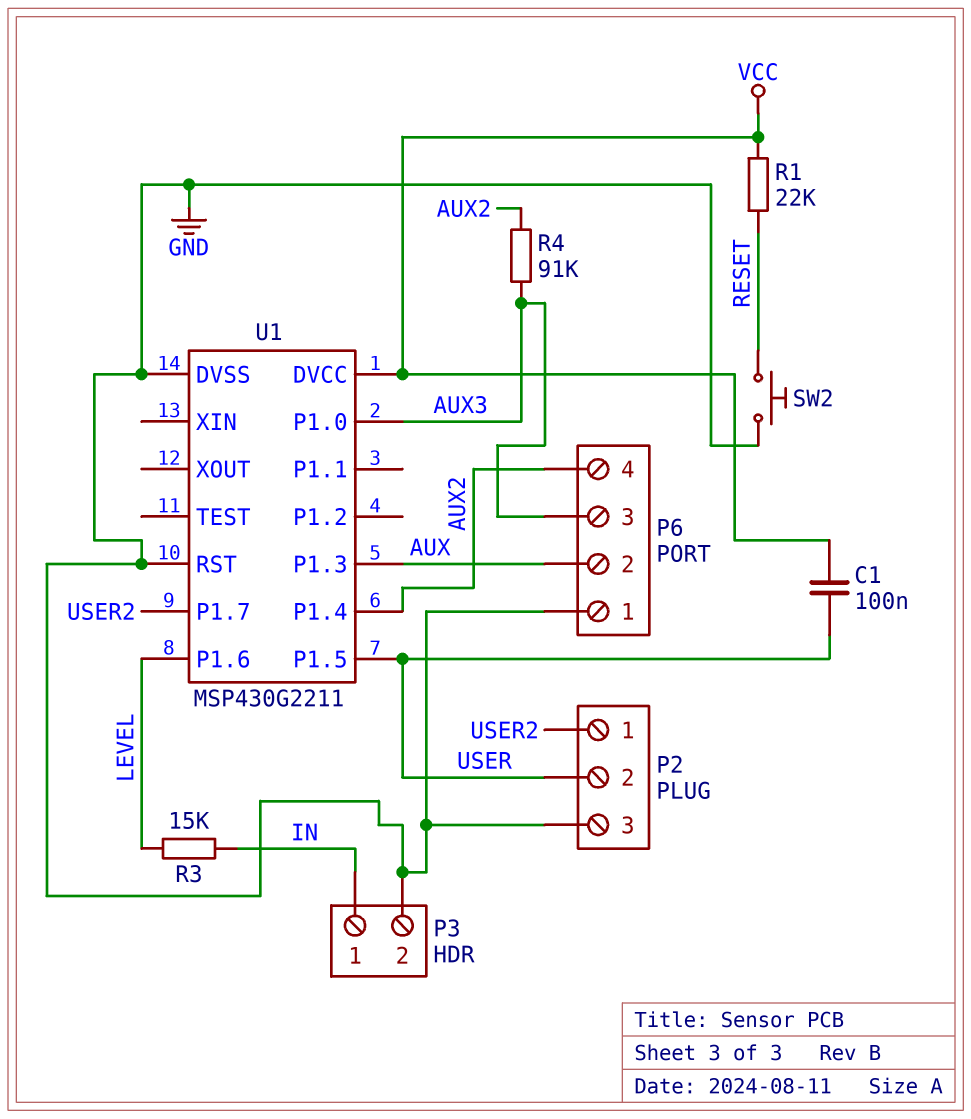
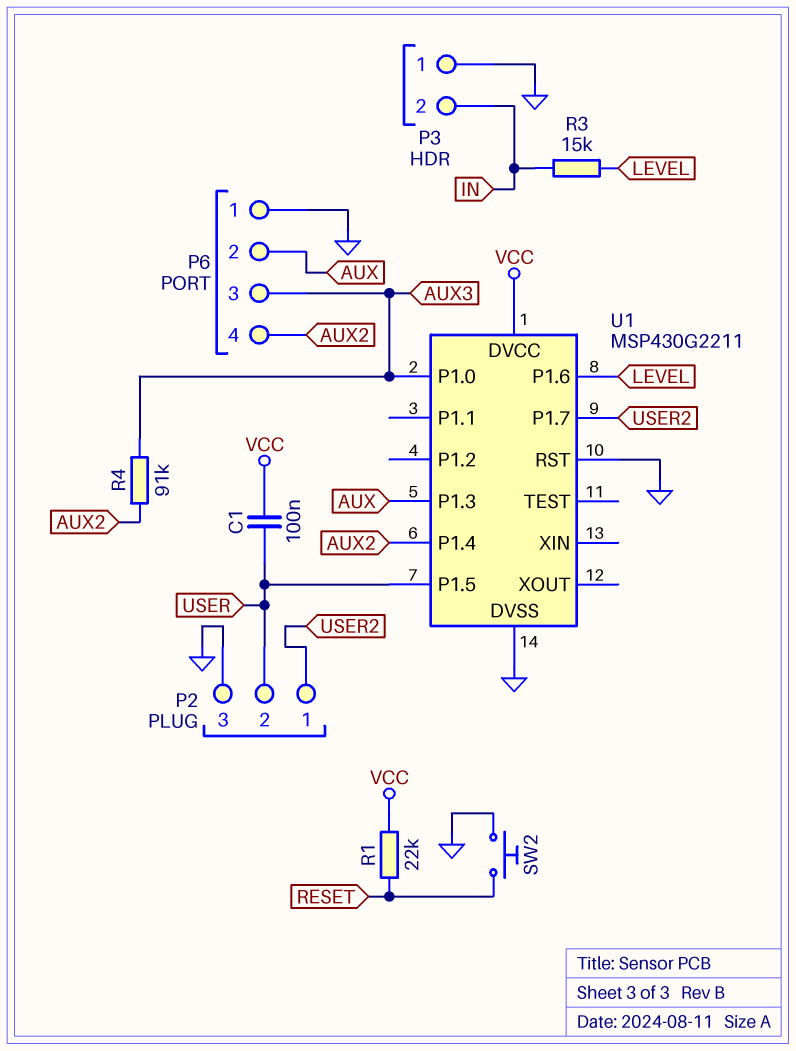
P3 pin 1: IN -> GND
P3 pin 2: GND -> IN

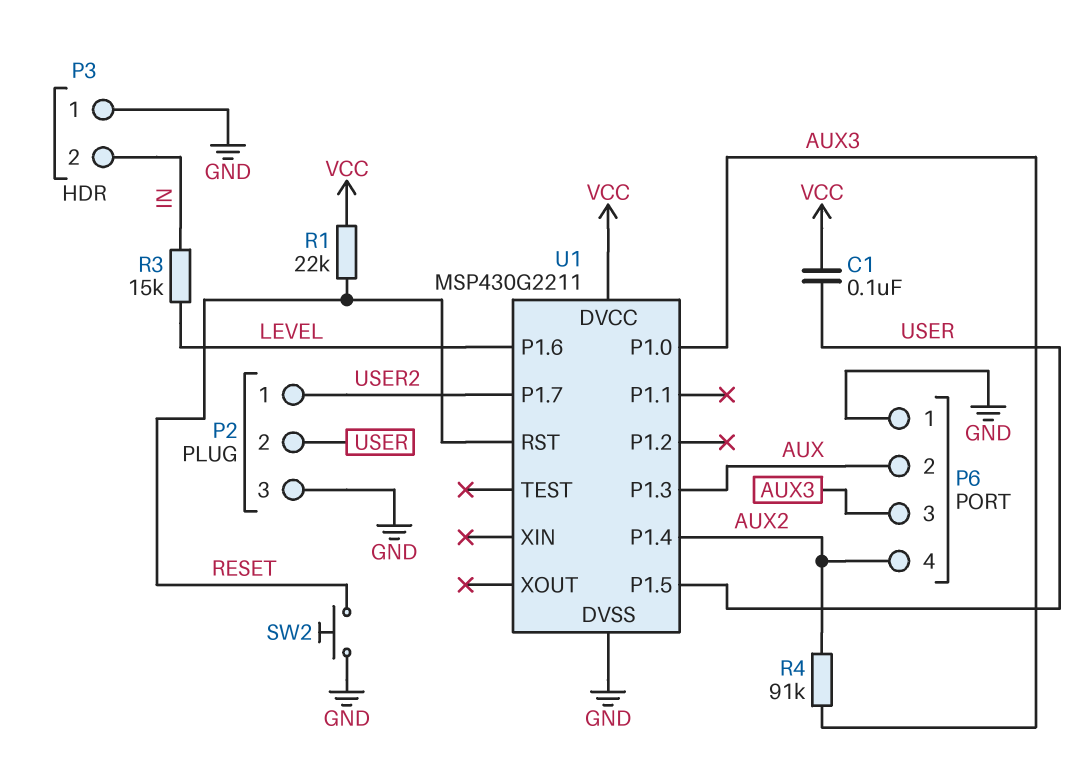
U1 pin RST: GND -> RESET

